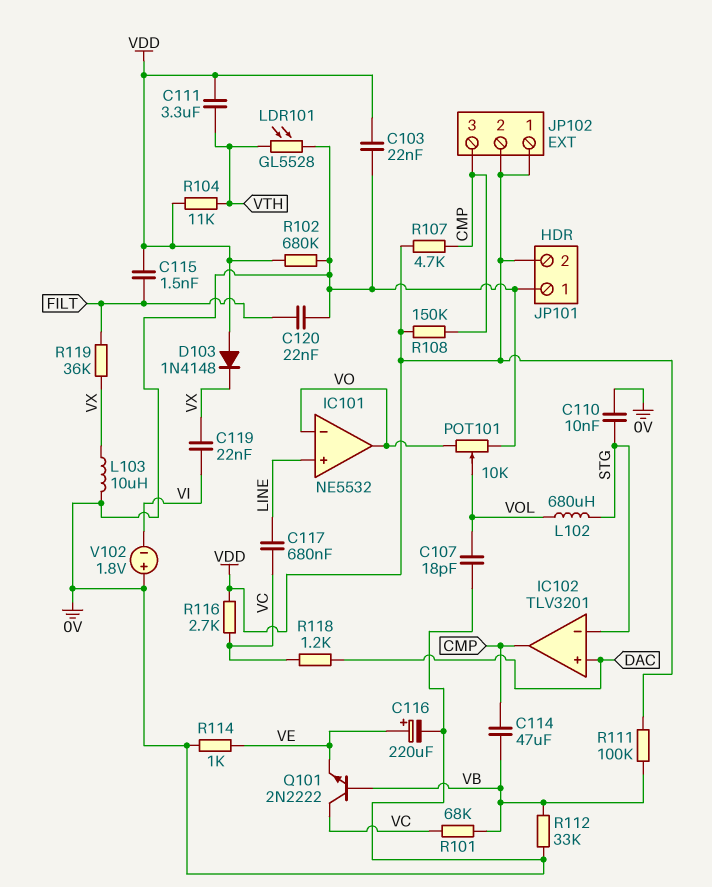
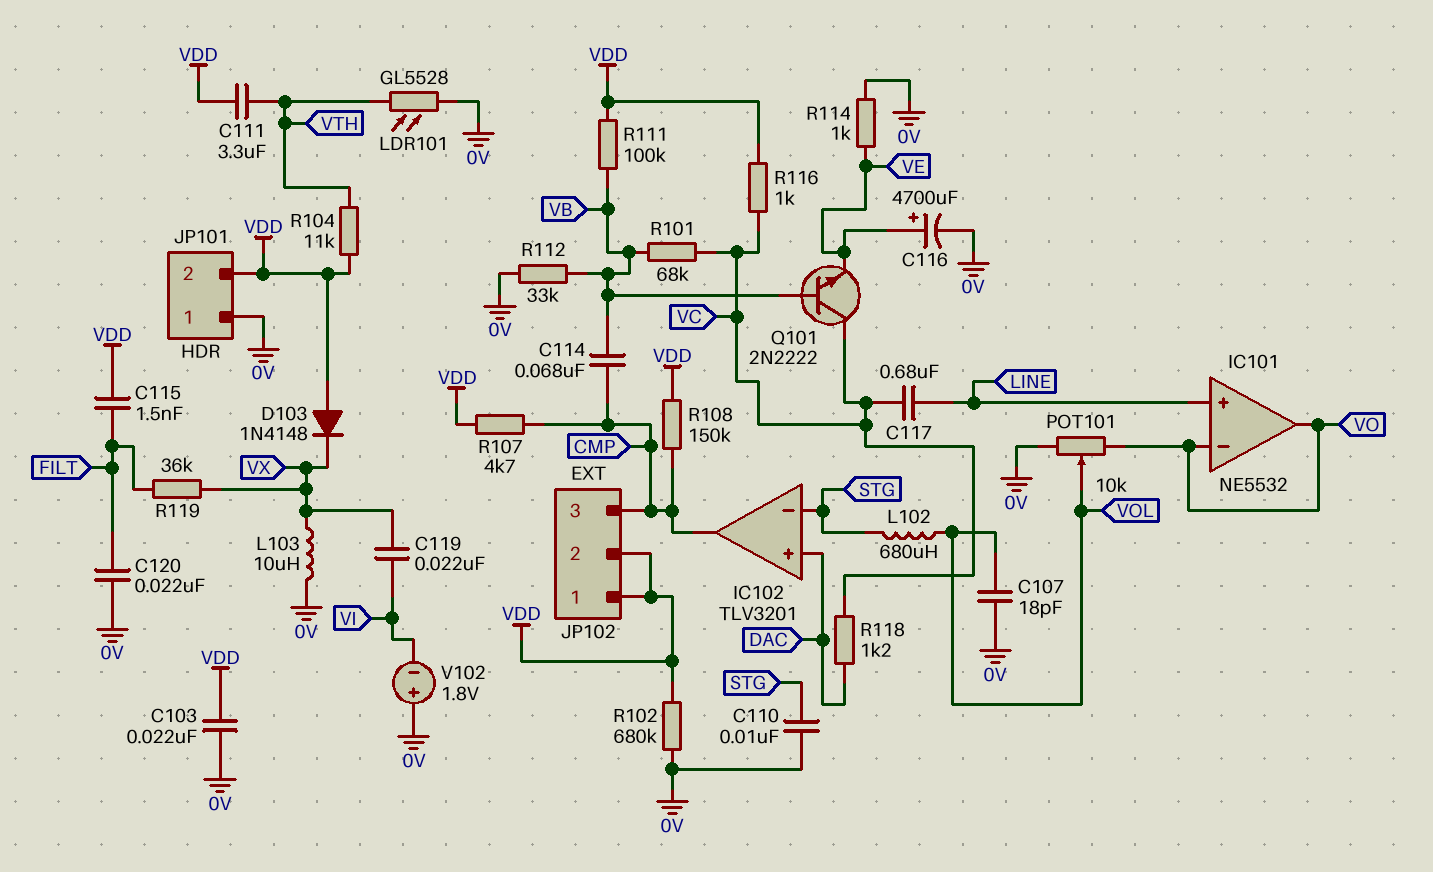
C114: 47uF (CMP, VB) -> 68nF (CMP, VB)
C116: 220uF (plus VE, minus 0V) -> 4700uF (plus VE, minus 0V)
R116: 2.7k (VC, VDD) -> 1k (VC, VDD)

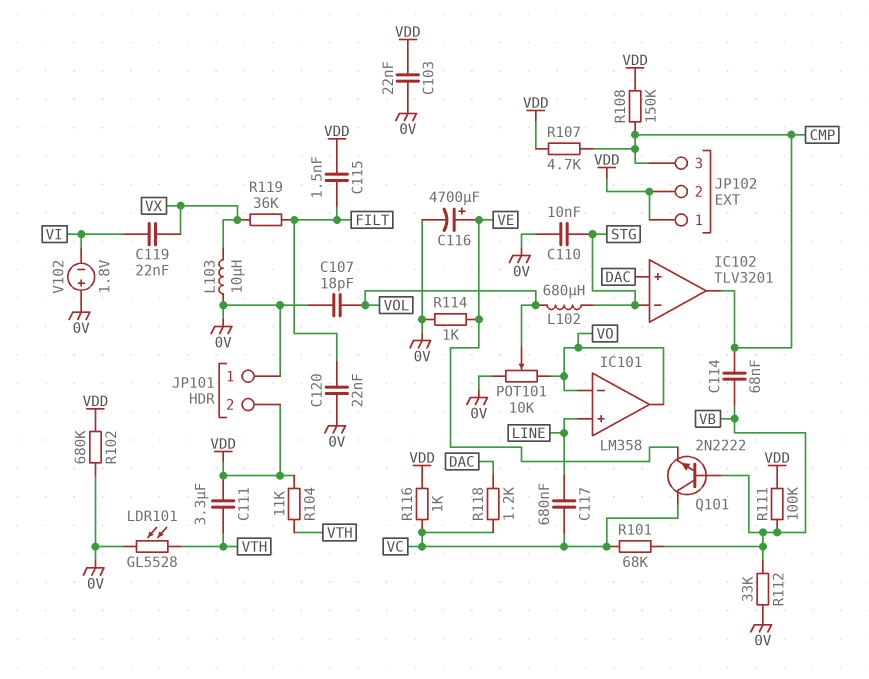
D103: diode 1N4148 (A VDD, K VX) -> none
IC101: NE5532 -> LM358

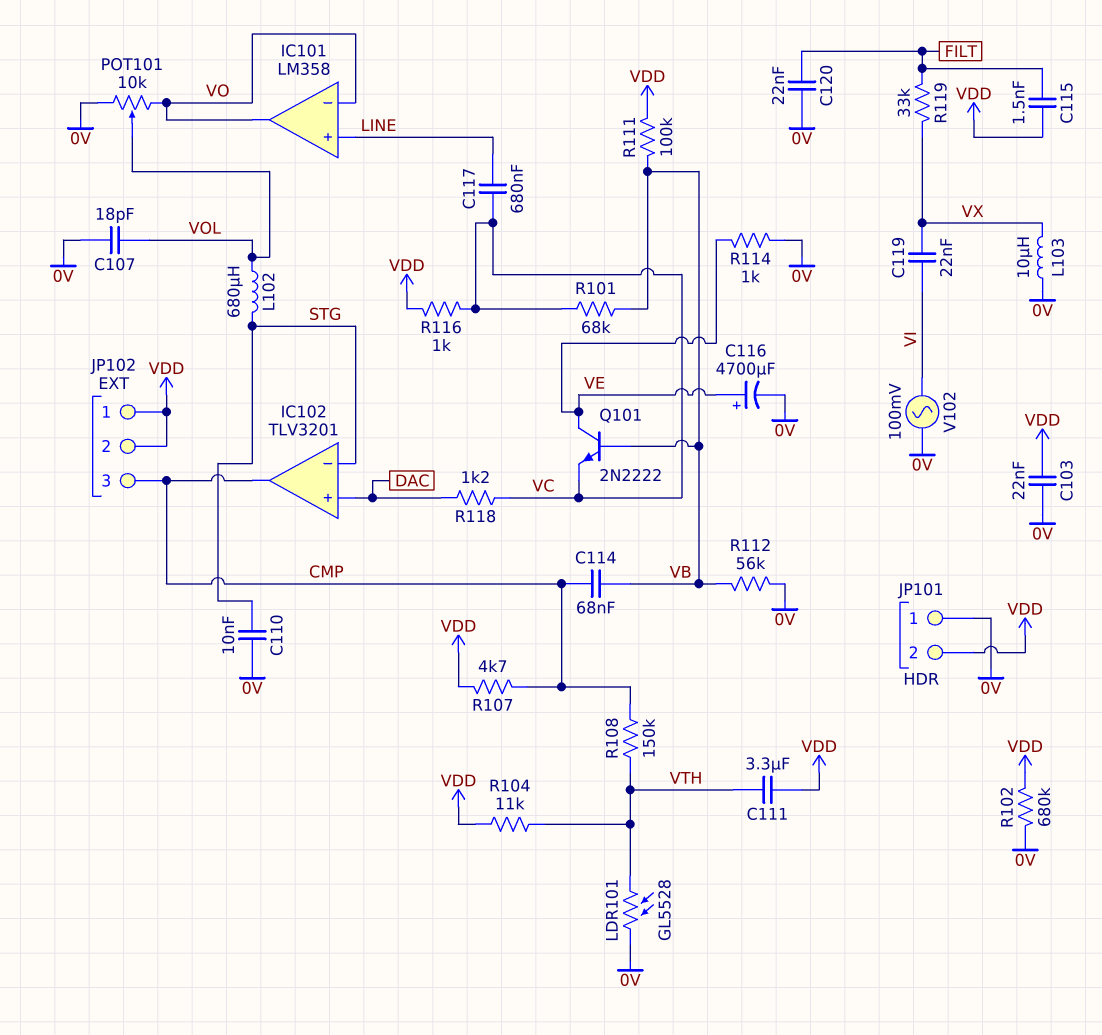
Q101: NPN 2N2222 (B VB, C VC, E VE) -> NPN 2N2222 (B VB, C VE, E VC)
R108: 150k (CMP, VDD) -> 150k (CMP, VTH)
R112: 33k (0V, VB) -> 56k (0V, VB)
R119: 36k (FILT, VX) -> 33k (FILT, VX)
V102: 1.8V (plus 0V, minus VI) -> AC 100mV (0V, VI)

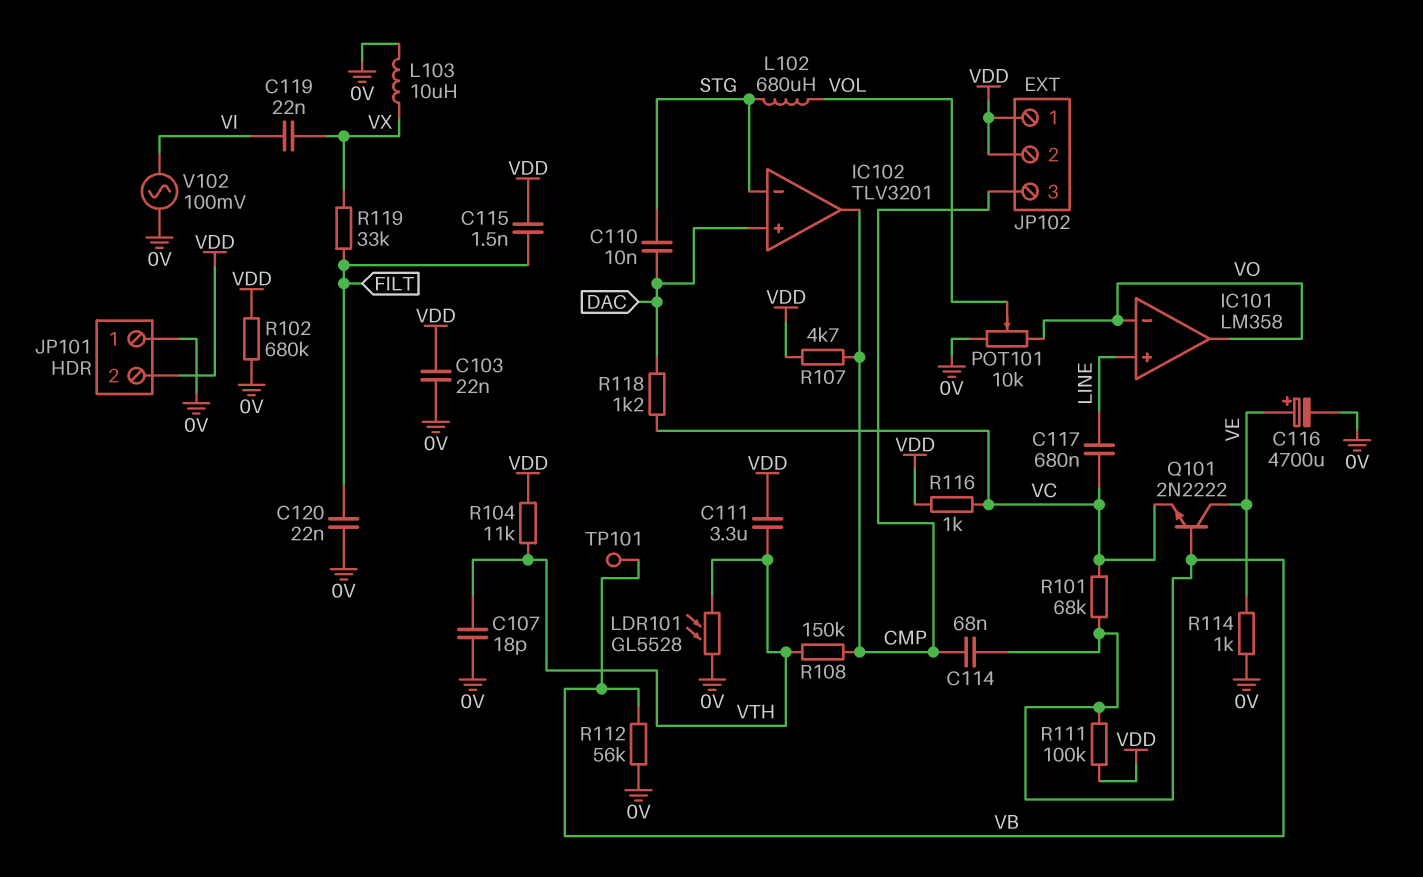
C107: 18pF (0V, VOL) -> 18pF (0V, VTH)
C110: 10nF (0V, STG) -> 10nF (DAC, STG)
TP101: none -> test point (VB)

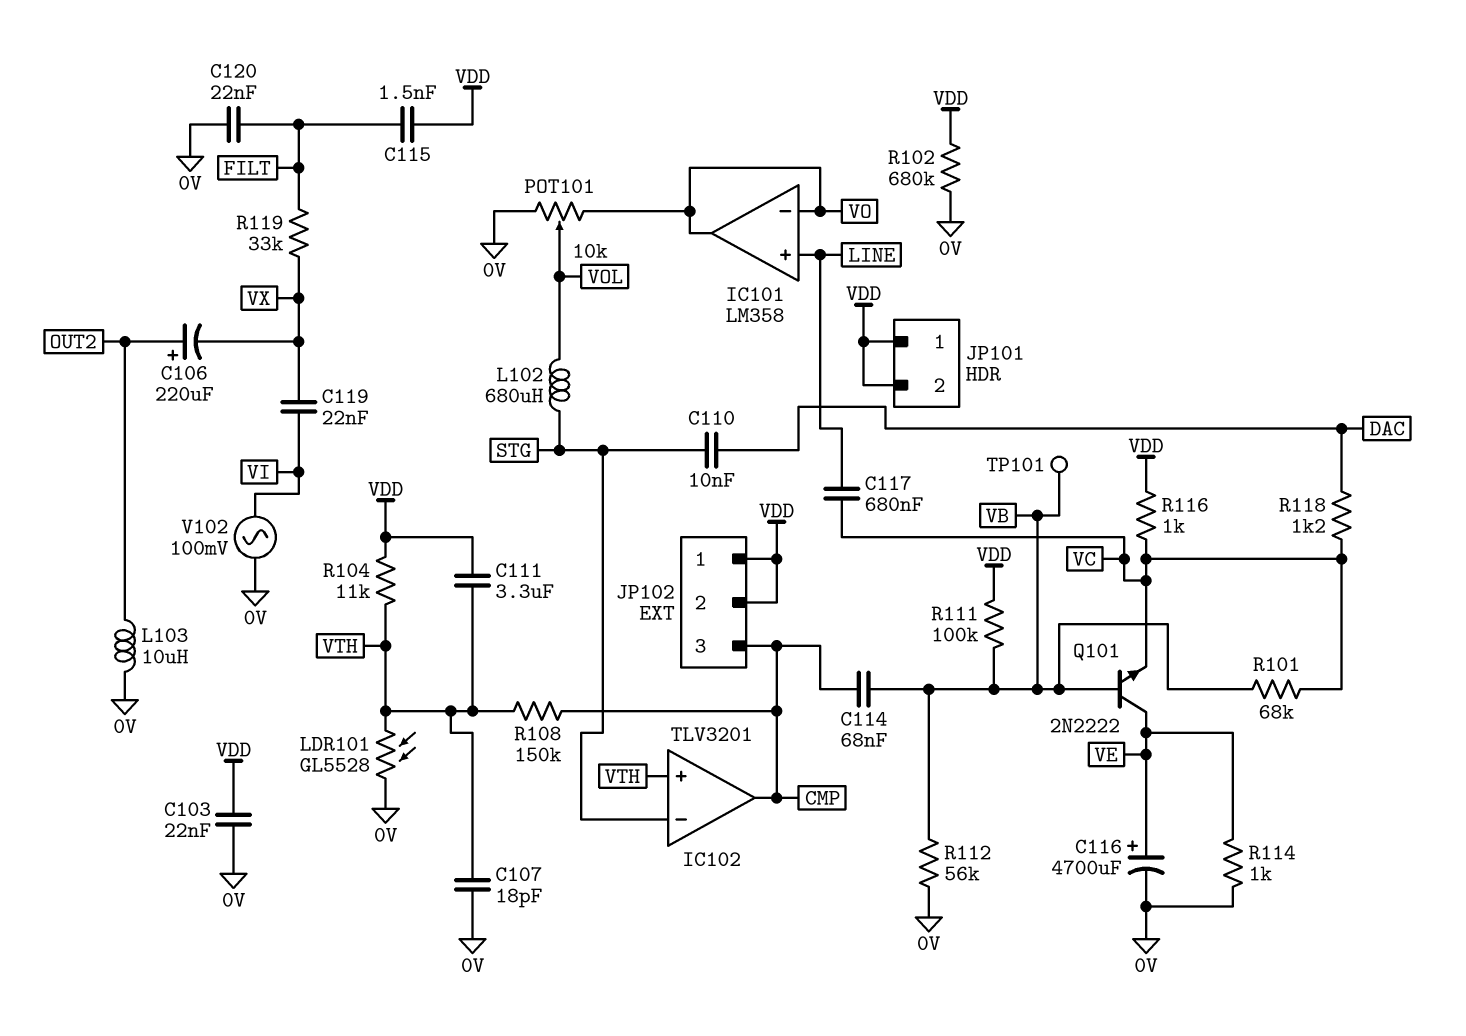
C106: none -> 220uF (plus OUT2, minus VX)
IC102 pin in+: DAC -> VTH
JP101 pin 1: 0V -> VDD
L103: 10uH (0V, VX) -> 10uH (0V, OUT2)
R107: 4.7k (CMP, VDD) -> none

